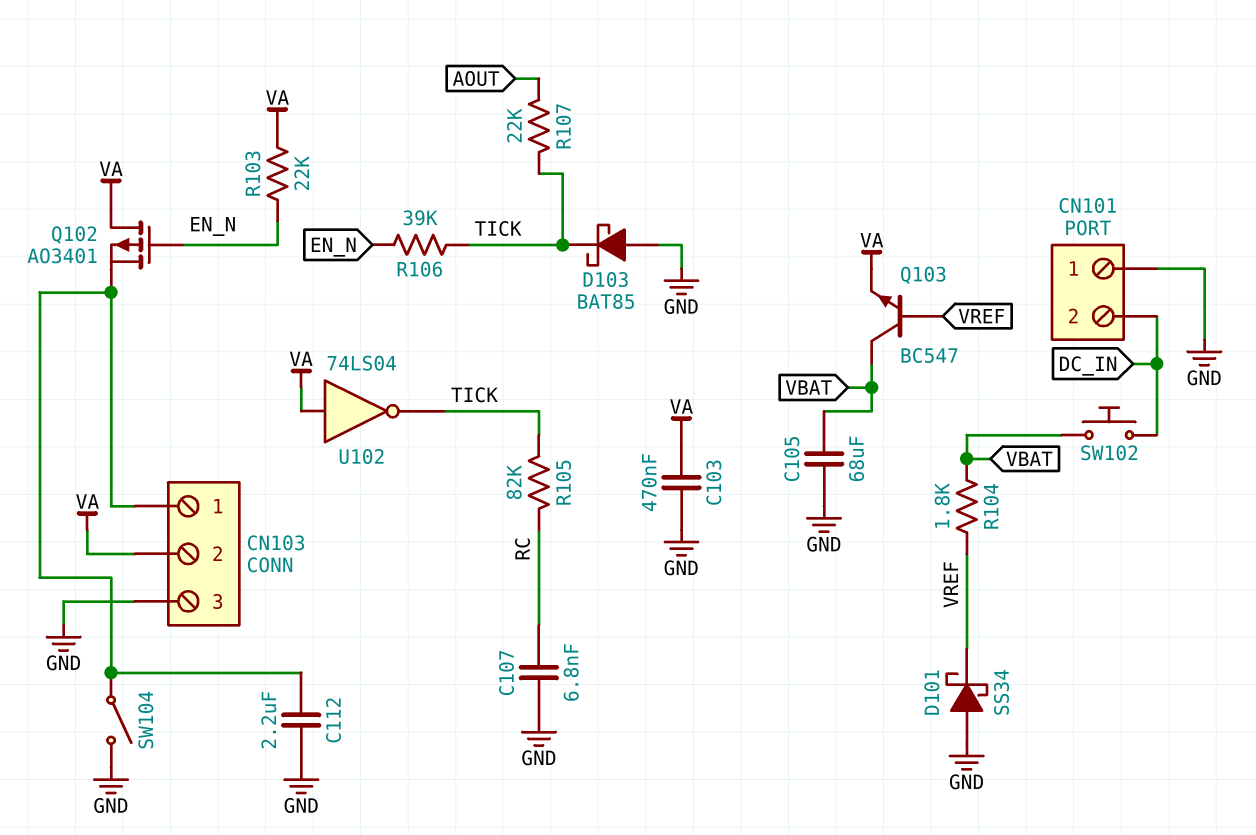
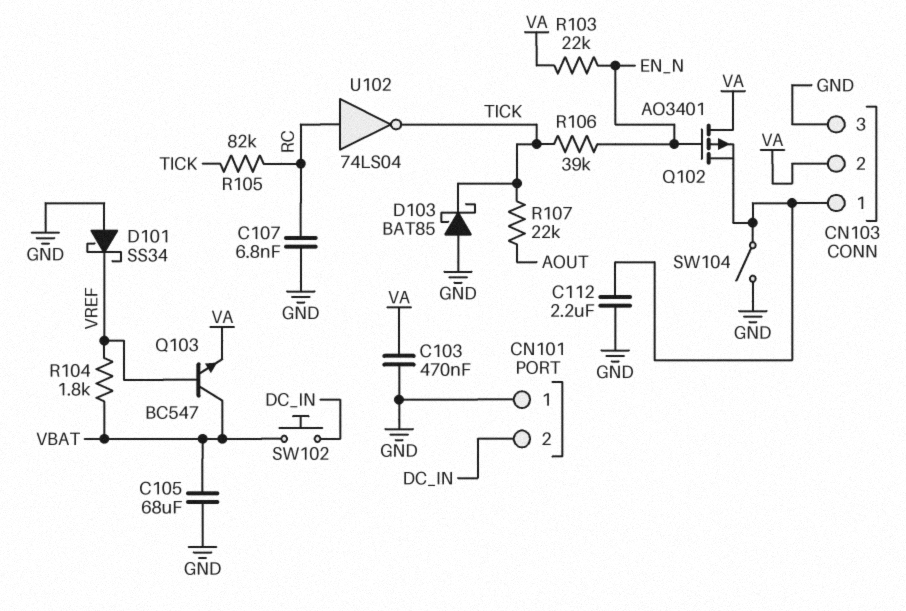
U102: NOT 74LS04 (in VA, out TICK) -> NOT 74LS04 (in RC, out TICK)

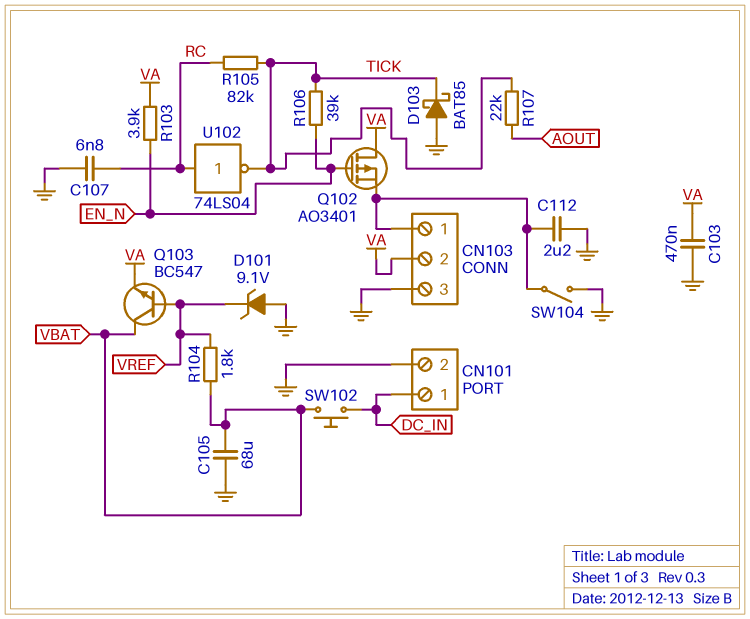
CN101 pin 1: GND -> DC_IN
CN101 pin 2: DC_IN -> GND
D101: schottky SS34 (A GND, K VREF) -> zener 9.1V (A GND, K VREF)
R103: 22k (EN_N, VA) -> 3.9k (EN_N, VA)

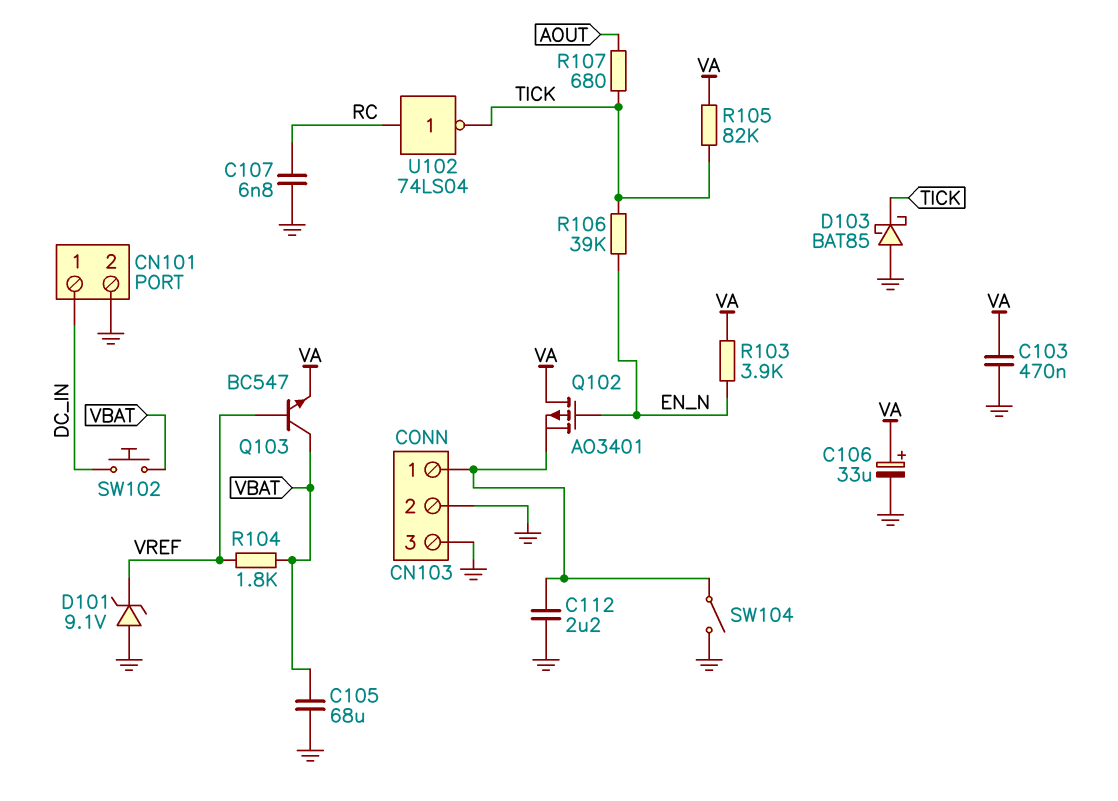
C106: none -> 33uF (plus VA, minus GND)
CN103 pin 2: VA -> GND
R105: 82k (RC, TICK) -> 82k (TICK, VA)
R107: 22k (AOUT, TICK) -> 680 (AOUT, TICK)

